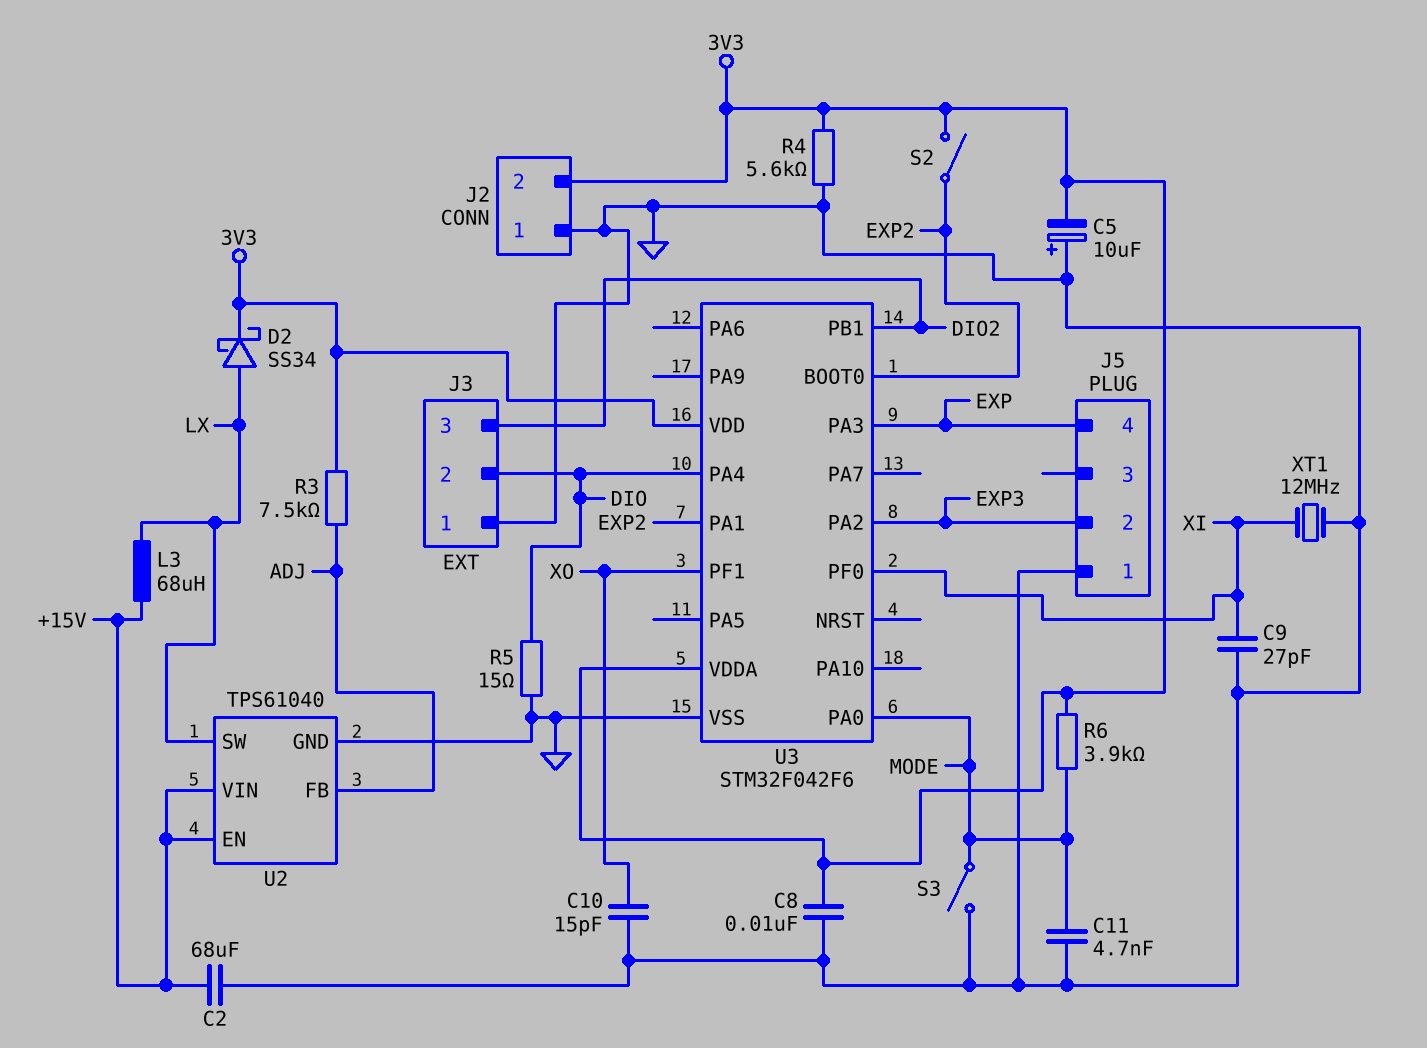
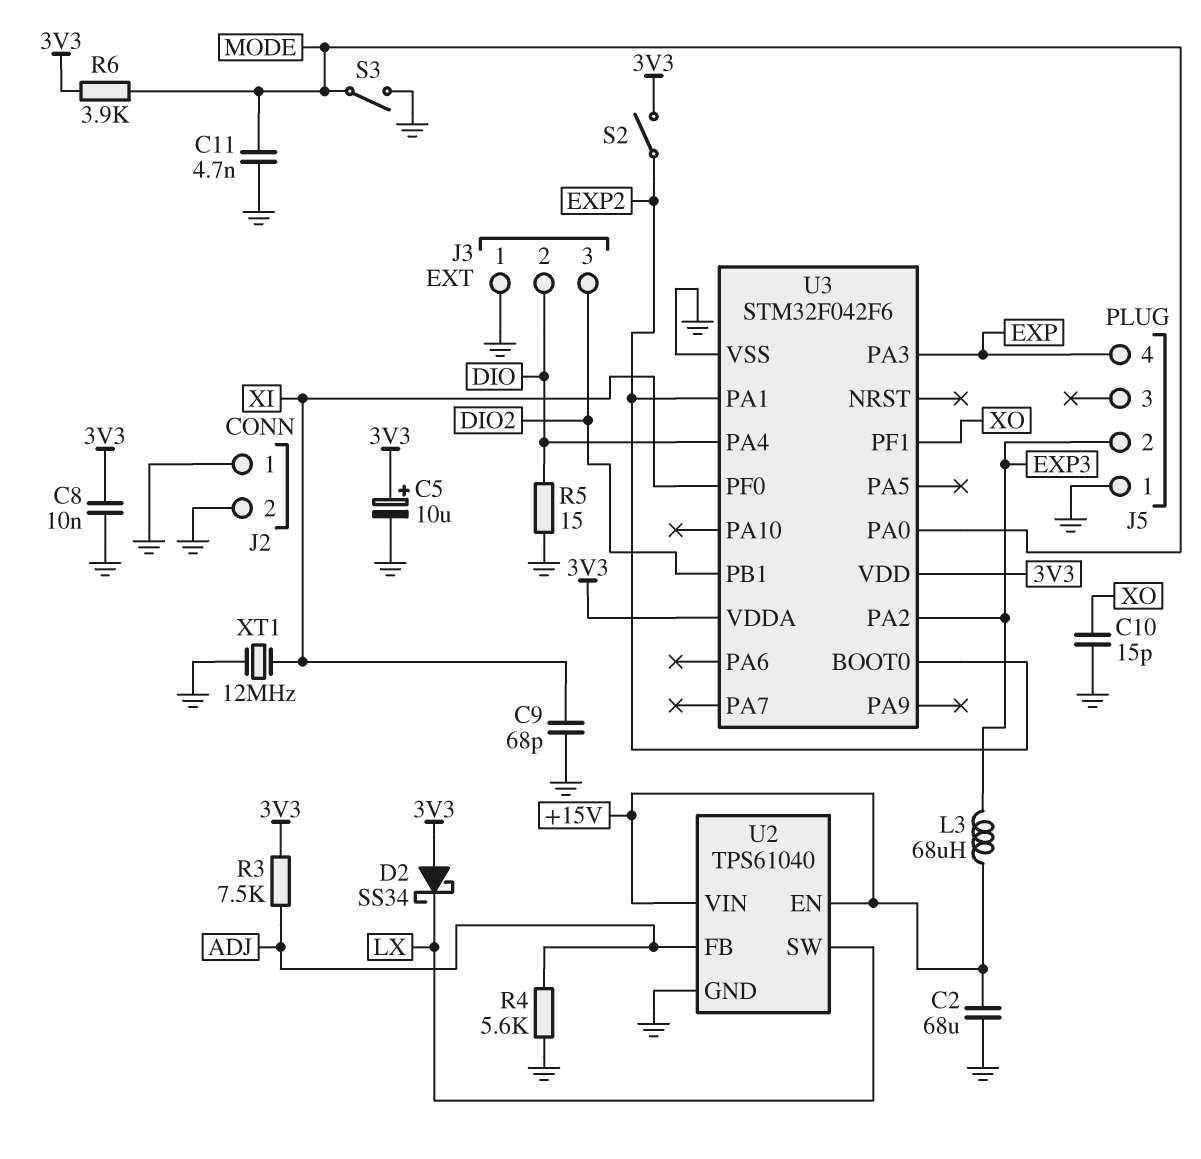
C5: 10uF (plus GND, minus 3V3) -> 10uF (plus 3V3, minus GND)
C9: 27pF (GND, XI) -> 68pF (GND, XI)
D2: schottky SS34 (A LX, K 3V3) -> schottky SS34 (A 3V3, K LX)
J2 pin 2: 3V3 -> GND
L3: 68uH (+15V, LX) -> 68uH (+15V, EXP3)
R4: 5.6k (3V3, GND) -> 5.6k (ADJ, GND)

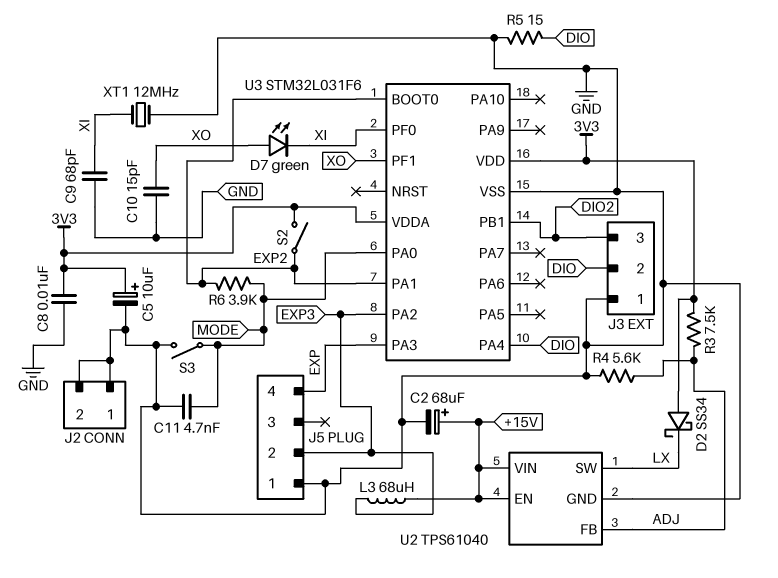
C2: 68uF (+15V, GND) -> 68uF (plus +15V, minus GND)
D7: none -> LED green (A XO, K XI)
R6: 3.9k (3V3, MODE) -> 3.9k (EXP2, MODE)
U3: STM32F042F6 -> STM32L031F6

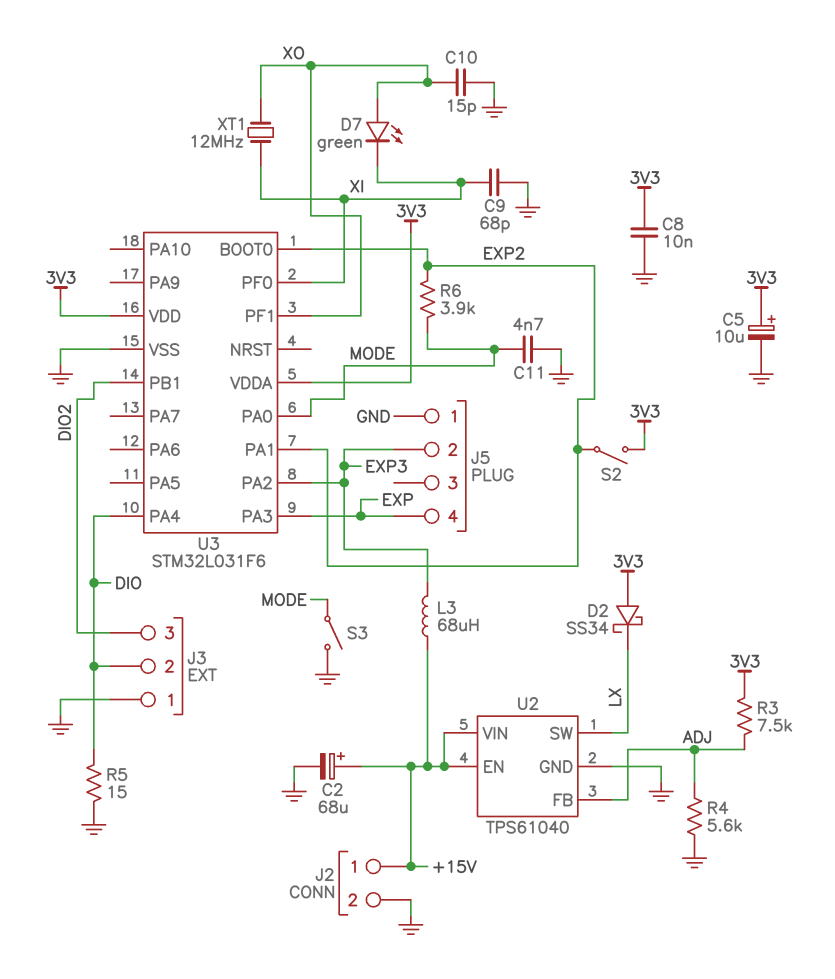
J2 pin 1: GND -> +15V
XT1: 12MHz (GND, XI) -> 12MHz (XI, XO)

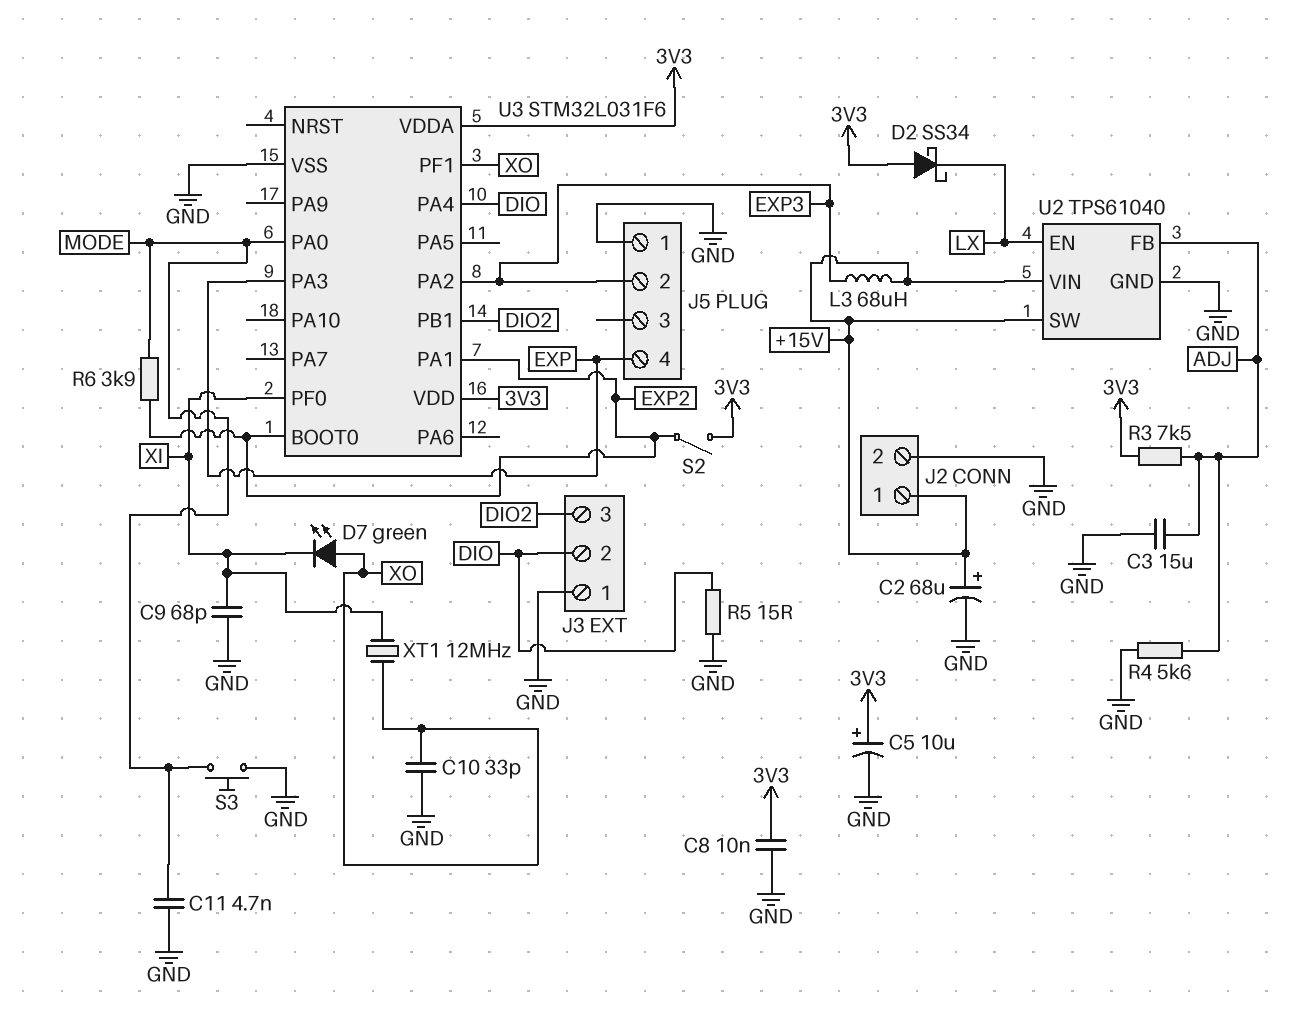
C3: none -> 15uF (ADJ, GND)
C10: 15pF (GND, XO) -> 33pF (GND, XO)
S3: switch (GND, MODE) -> button (GND, MODE)
U2 pin EN: +15V -> LX
U2 pin SW: LX -> +15V

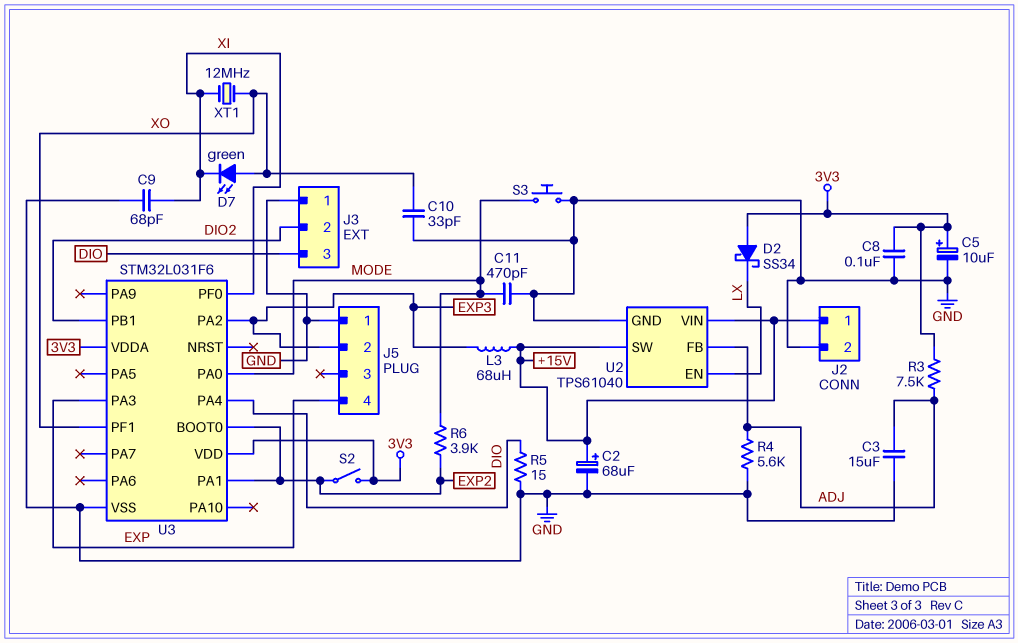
C8: 10nF (3V3, GND) -> 100nF (3V3, GND)
C11: 4.7nF (GND, MODE) -> 470pF (GND, MODE)
J3 pin 2: DIO -> DIO2
J3 pin 3: DIO2 -> DIO

